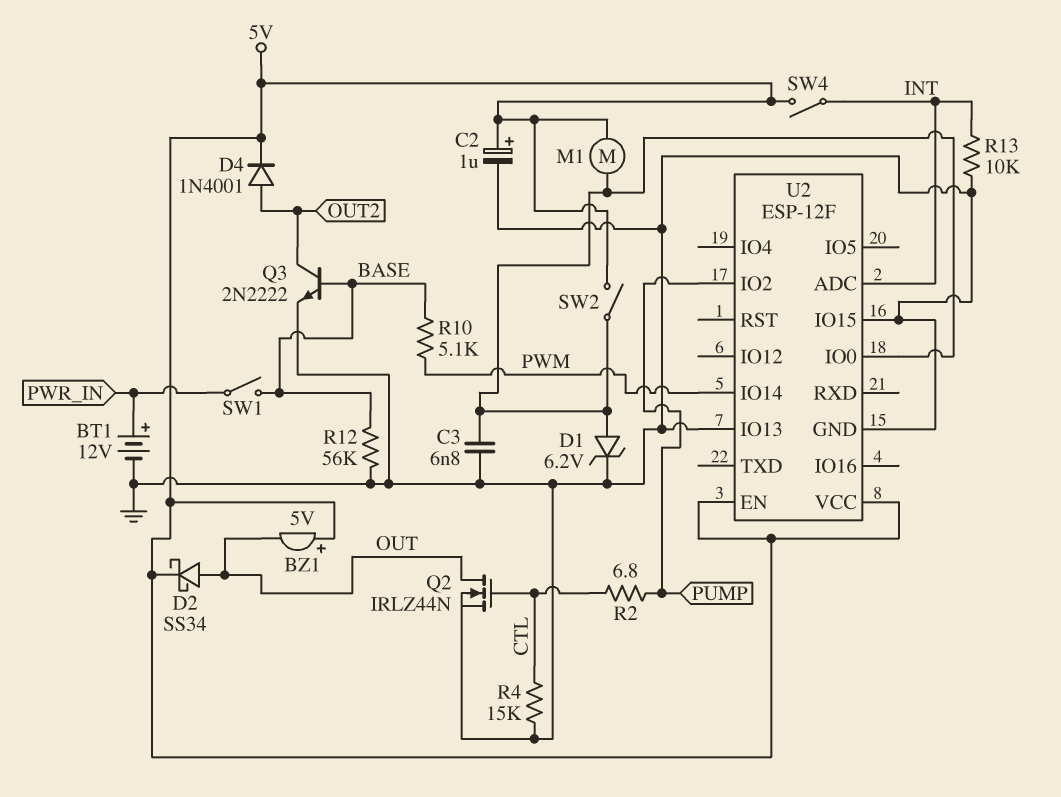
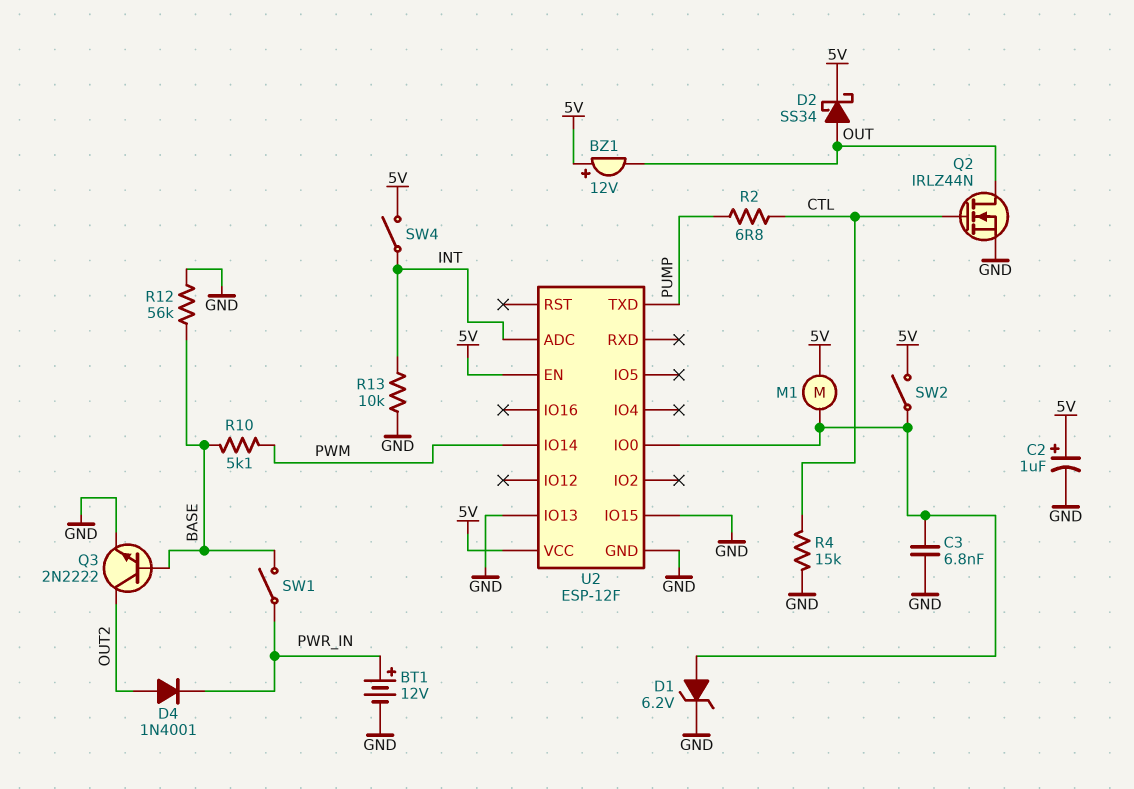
BZ1: buzzer 5V (plus 5V, minus OUT) -> buzzer 12V (plus 5V, minus OUT)
D4: diode 1N4001 (A OUT2, K 5V) -> diode 1N4001 (A OUT2, K PWR_IN)
U2 pin IO2: PUMP -> none
U2 pin TXD: none -> PUMP

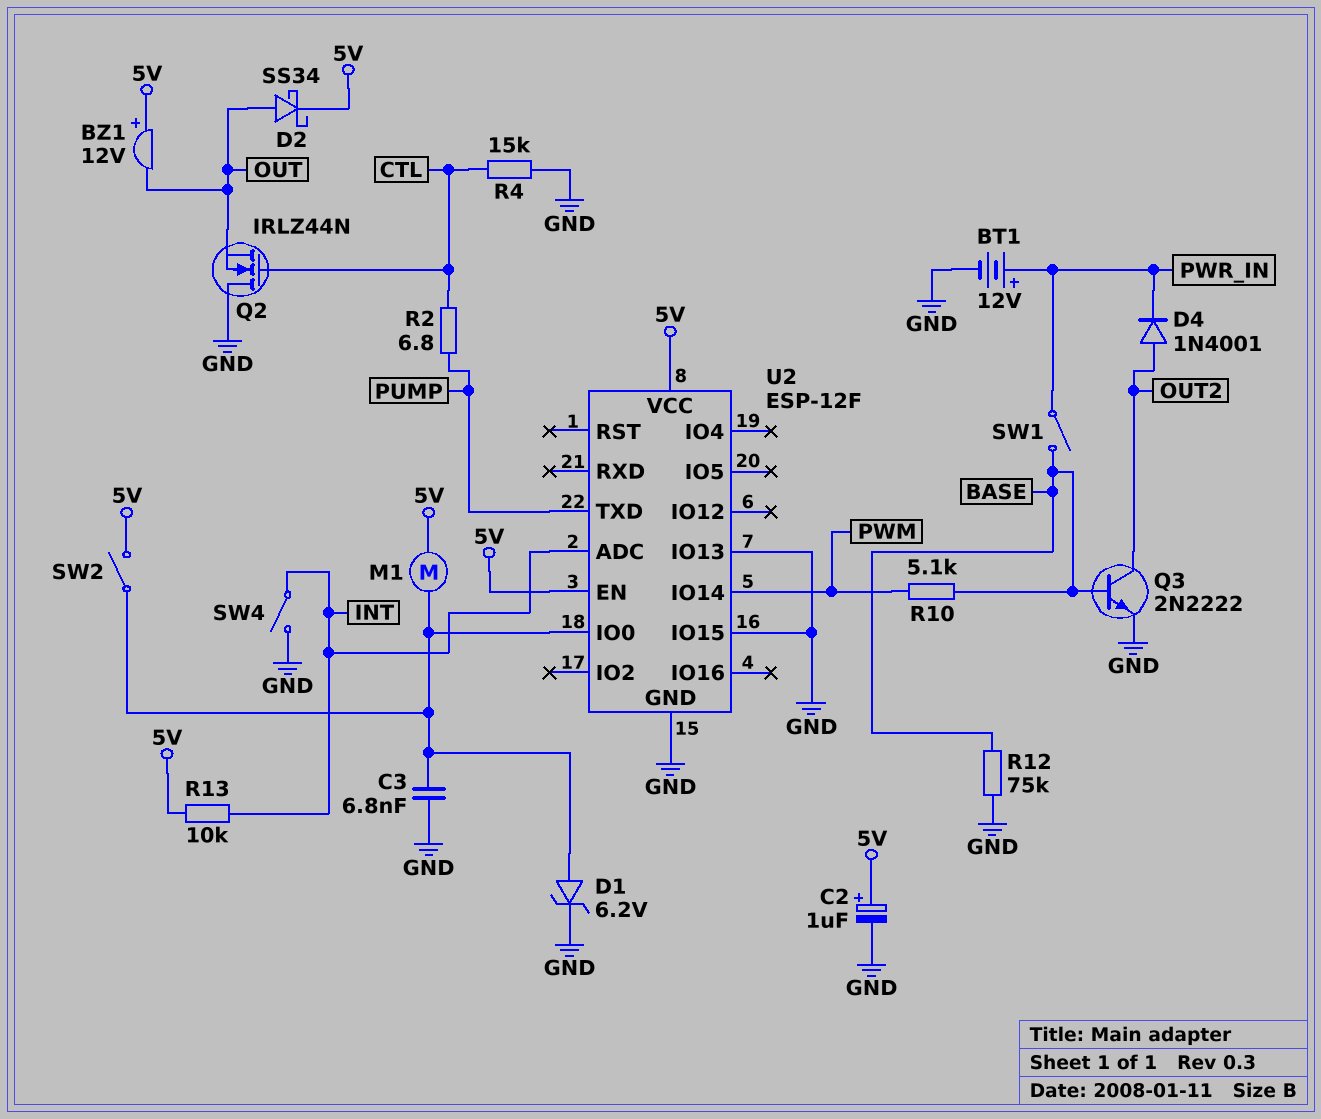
Q2: NMOS IRLZ44N (G CTL, D OUT, S GND) -> NMOS IRLZ44N (G CTL, D GND, S OUT)
R12: 56k (BASE, GND) -> 75k (BASE, GND)
R13: 10k (GND, INT) -> 10k (5V, INT)
SW4: switch (5V, INT) -> switch (GND, INT)

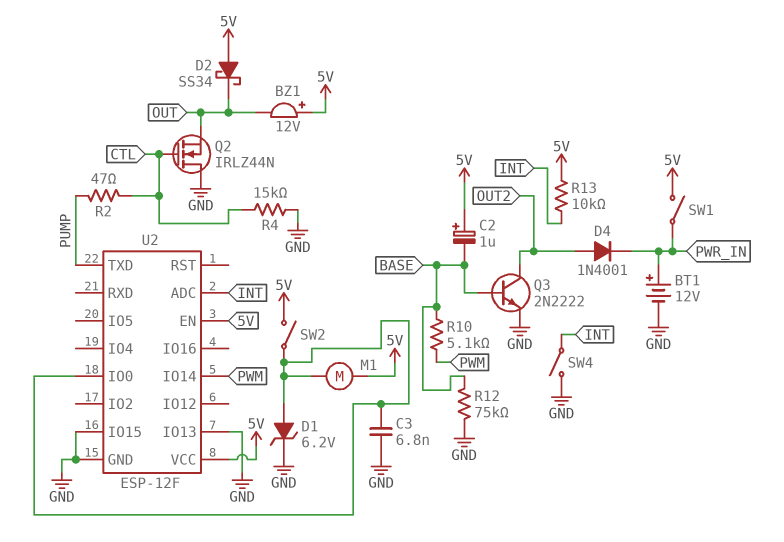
C2: 1uF (plus 5V, minus GND) -> 1uF (plus 5V, minus BASE)
D2: schottky SS34 (A OUT, K 5V) -> schottky SS34 (A 5V, K OUT)
R2: 6.8 (CTL, PUMP) -> 47 (CTL, PUMP)
SW1: switch (BASE, PWR_IN) -> switch (5V, PWR_IN)

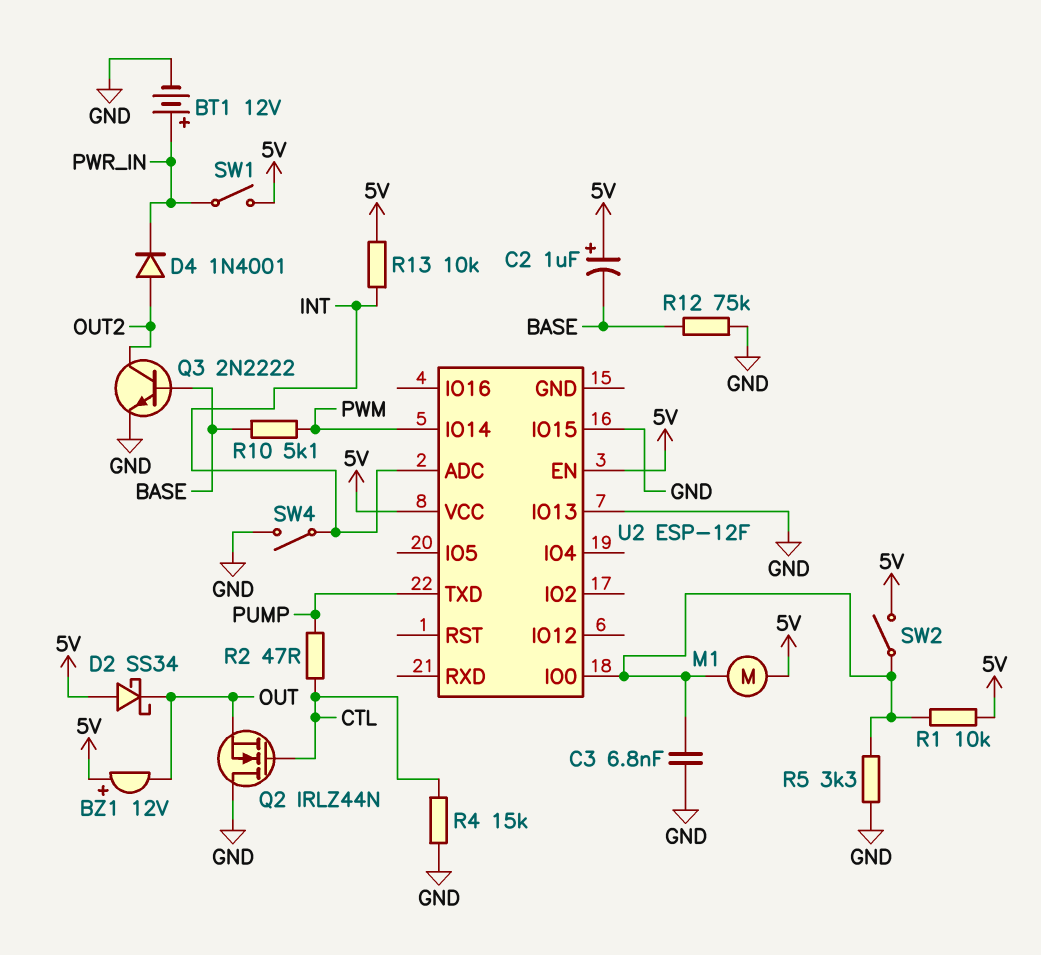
D1: zener 6.2V (A U2/IO0, K GND) -> none
R1: none -> 10k (5V, U2/IO0)
R5: none -> 3.3k (GND, U2/IO0)
U2 pin GND: GND -> none

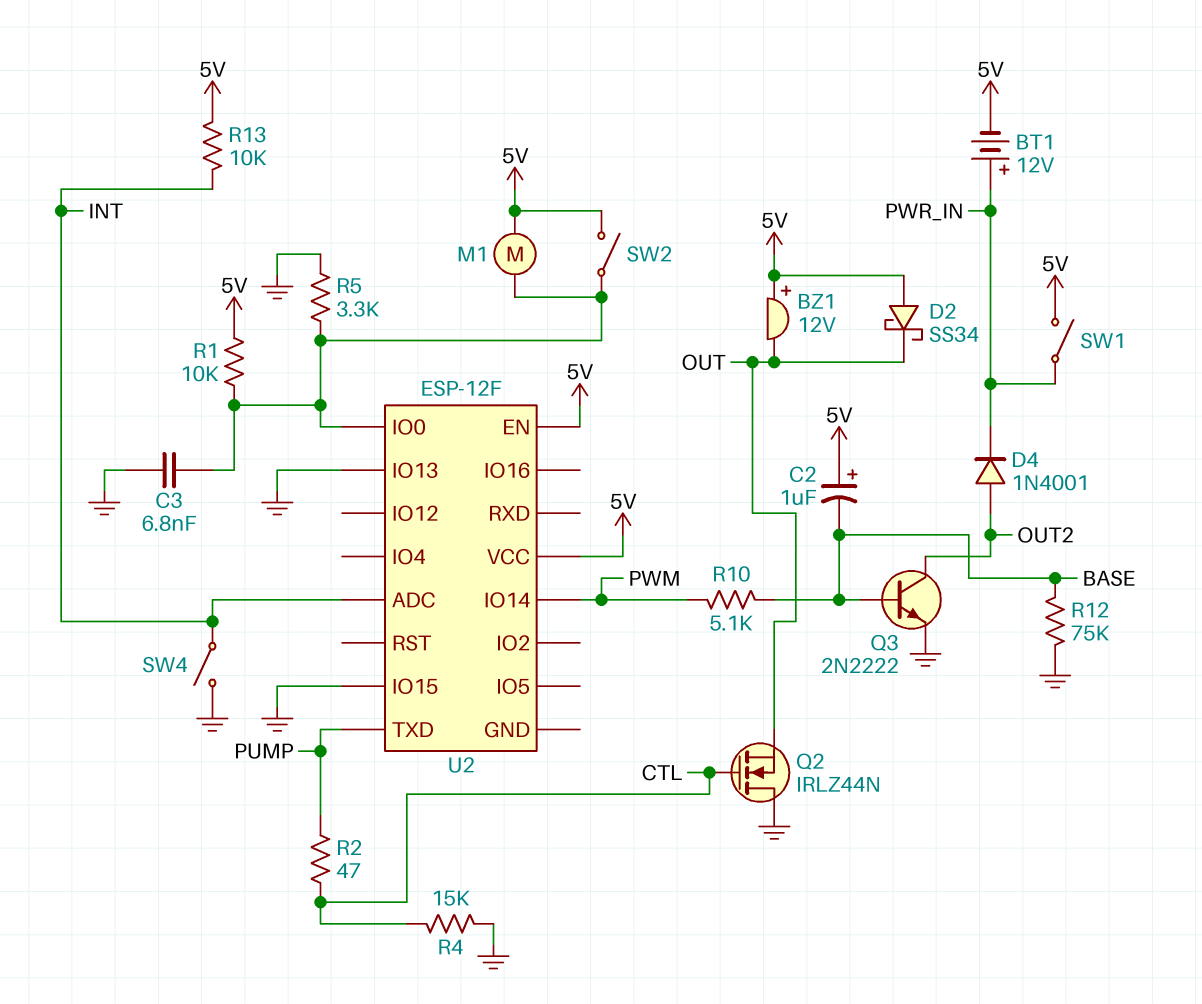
BT1: 12V (plus PWR_IN, minus GND) -> 12V (plus PWR_IN, minus 5V)

